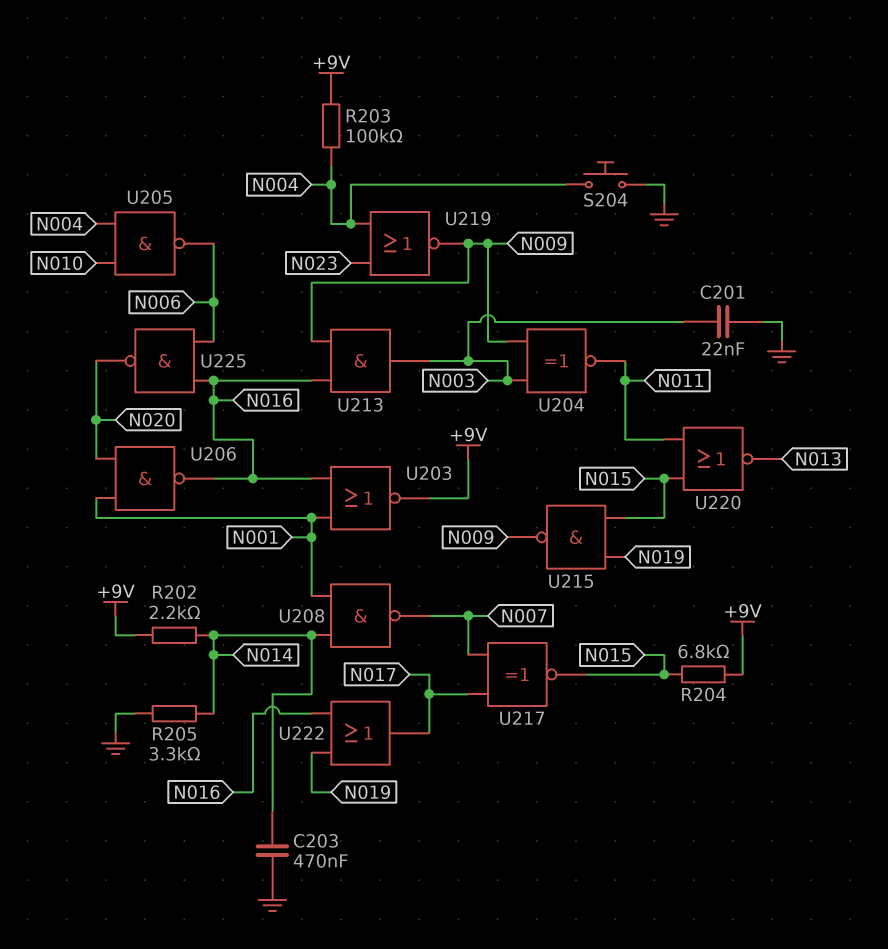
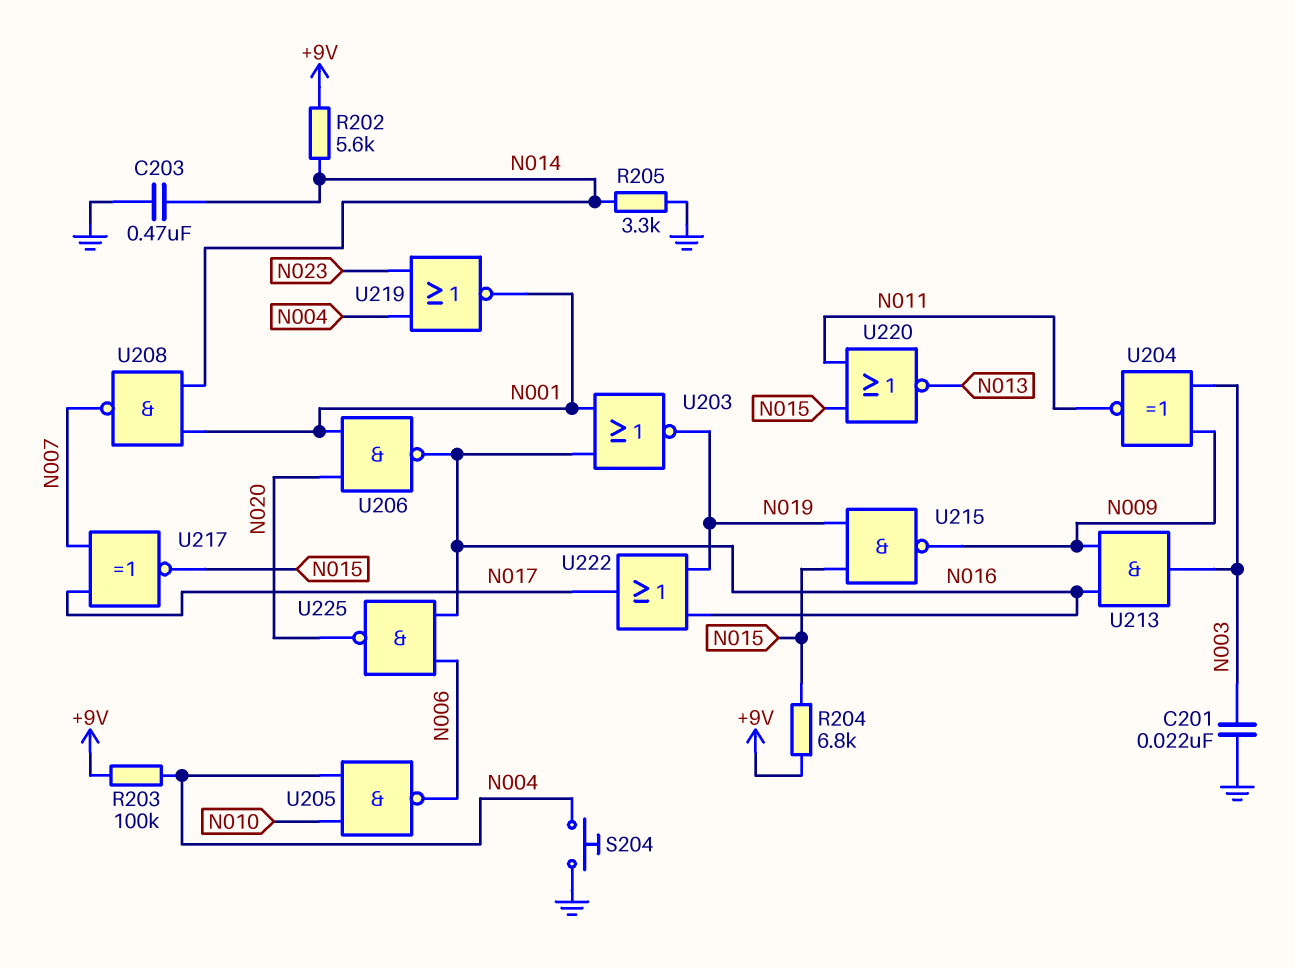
R202: 2.2k (+9V, N014) -> 5.6k (+9V, N014)
U203: NOR (in N001, in N016, out +9V) -> NOR (in N001, in N016, out N019)
U219: NOR (in N004, in N023, out N009) -> NOR (in N004, in N023, out N001)

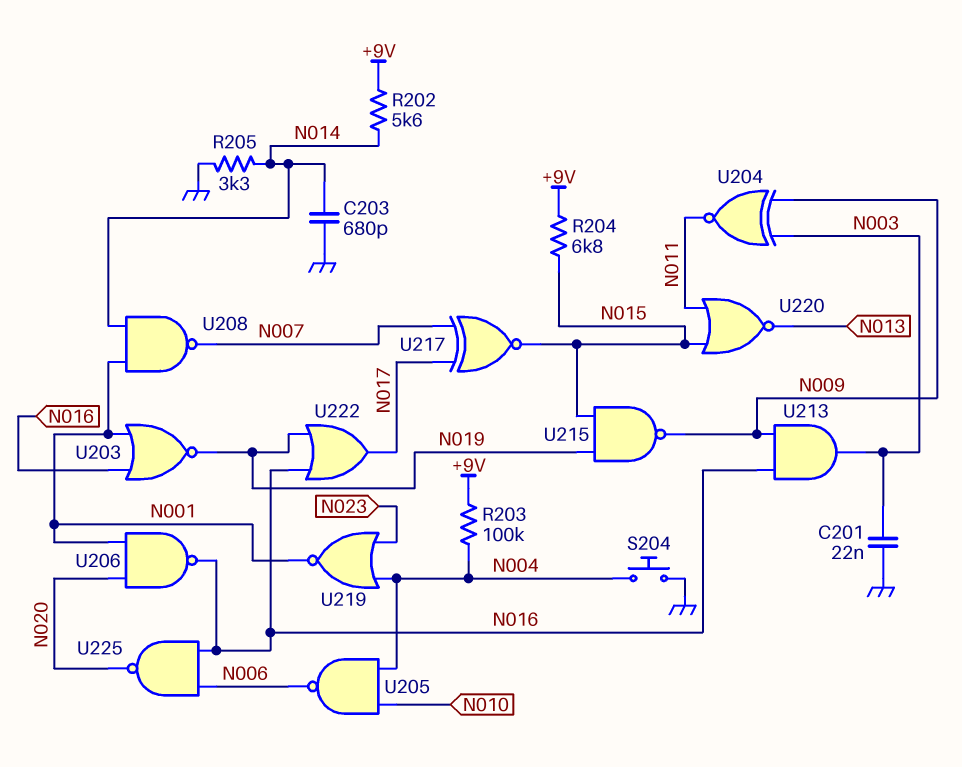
C203: 470nF (GND, N014) -> 680pF (GND, N014)

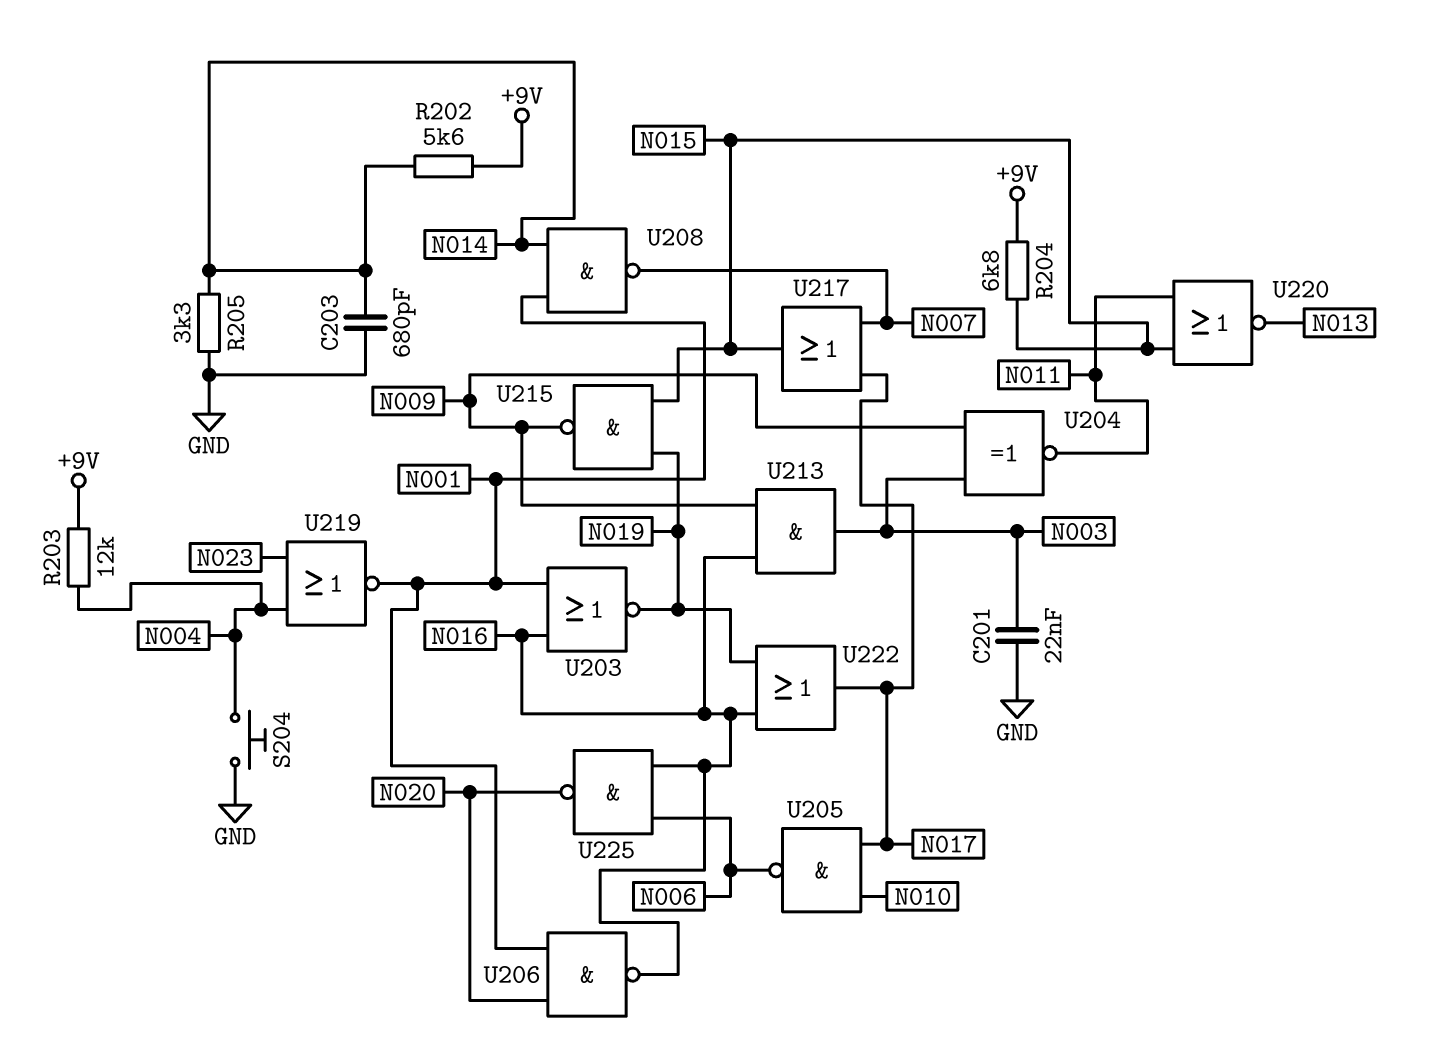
R203: 100k (+9V, N004) -> 12k (+9V, N004)
U205: NAND (in N004, in N010, out N006) -> NAND (in N010, in N017, out N006)
U217: XNOR (in N007, in N017, out N015) -> OR (in N007, in N017, out N015)

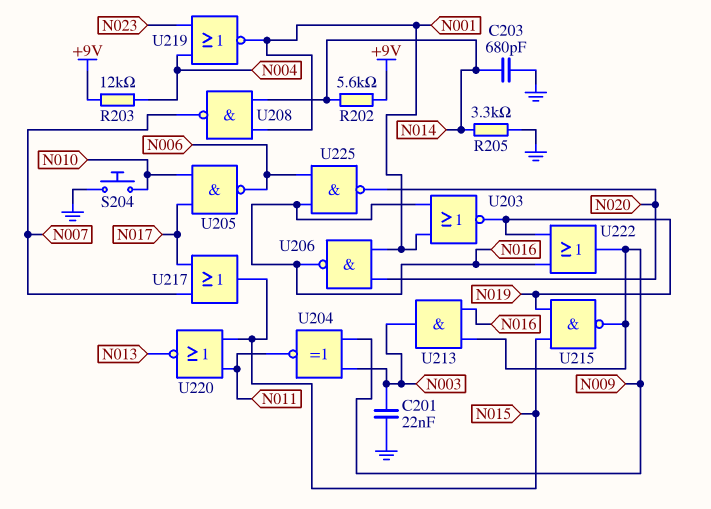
R204: 6.8k (+9V, N015) -> none
S204: button (GND, N004) -> button (GND, N010)
U222: OR (in N016, in N019, out N017) -> OR (in N016, in N019, out N009)

